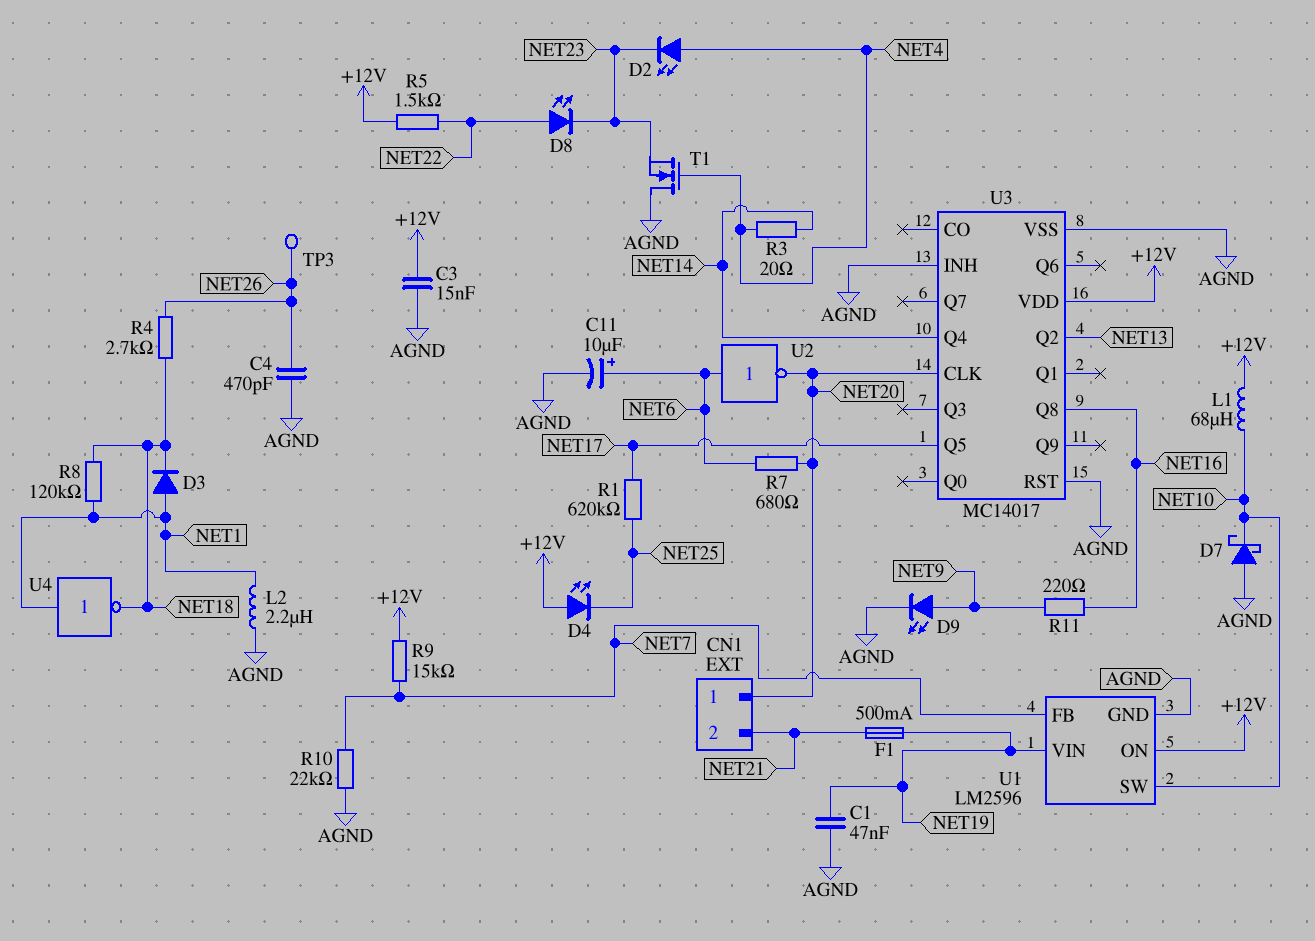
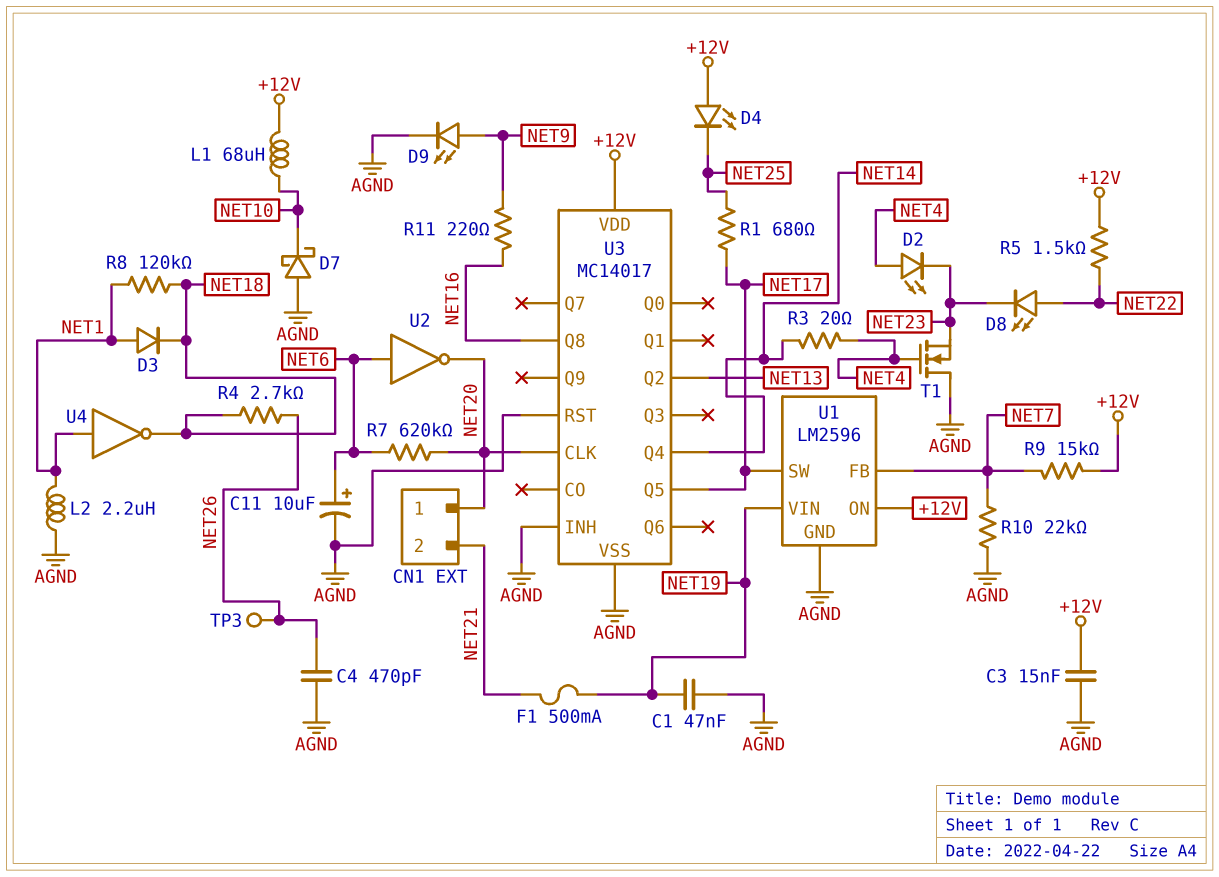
R1: 620k (NET17, NET25) -> 680 (NET17, NET25)
R7: 680 (NET6, NET20) -> 620k (NET6, NET20)
U1 pin SW: NET10 -> NET17

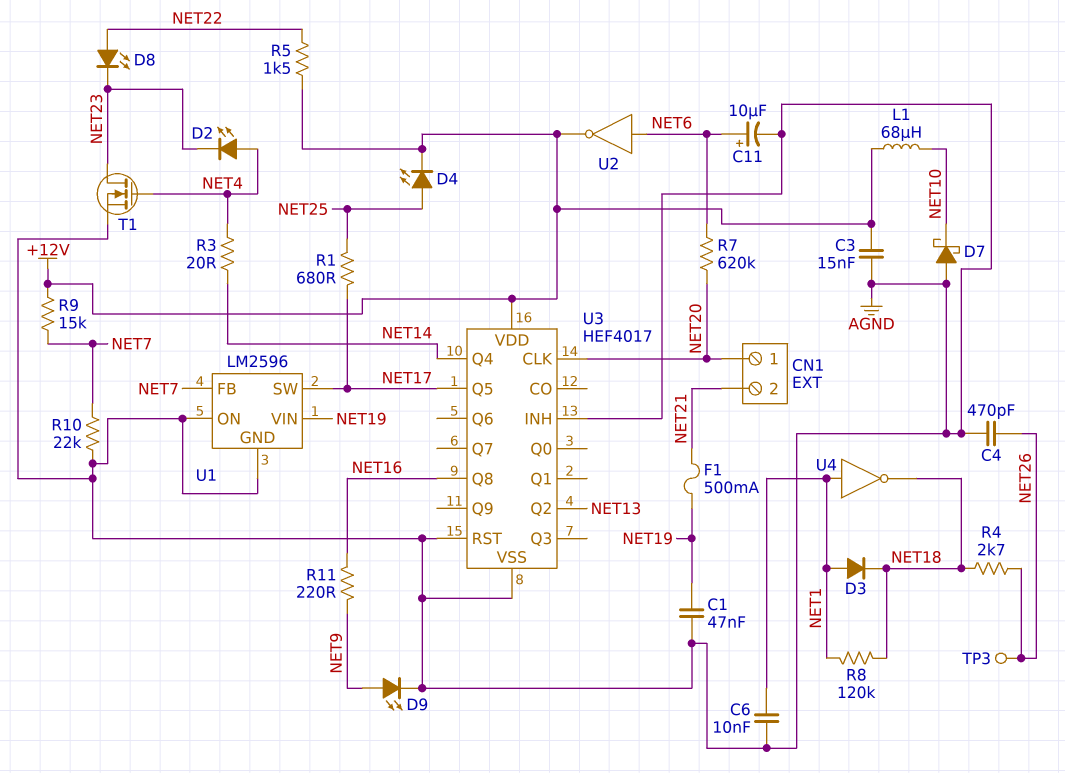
C6: none -> 10nF (AGND, NET1)
D4: LED (A +12V, K NET25) -> LED (A NET25, K +12V)
L2: 2.2uH (AGND, NET1) -> none
T1: NMOS (G NET4, D AGND, S NET23) -> NMOS (G NET4, D NET23, S AGND)
U1 pin ON: +12V -> AGND
U2: NOT (in NET6, out NET20) -> NOT (in NET6, out +12V)
U3: MC14017 -> HEF4017

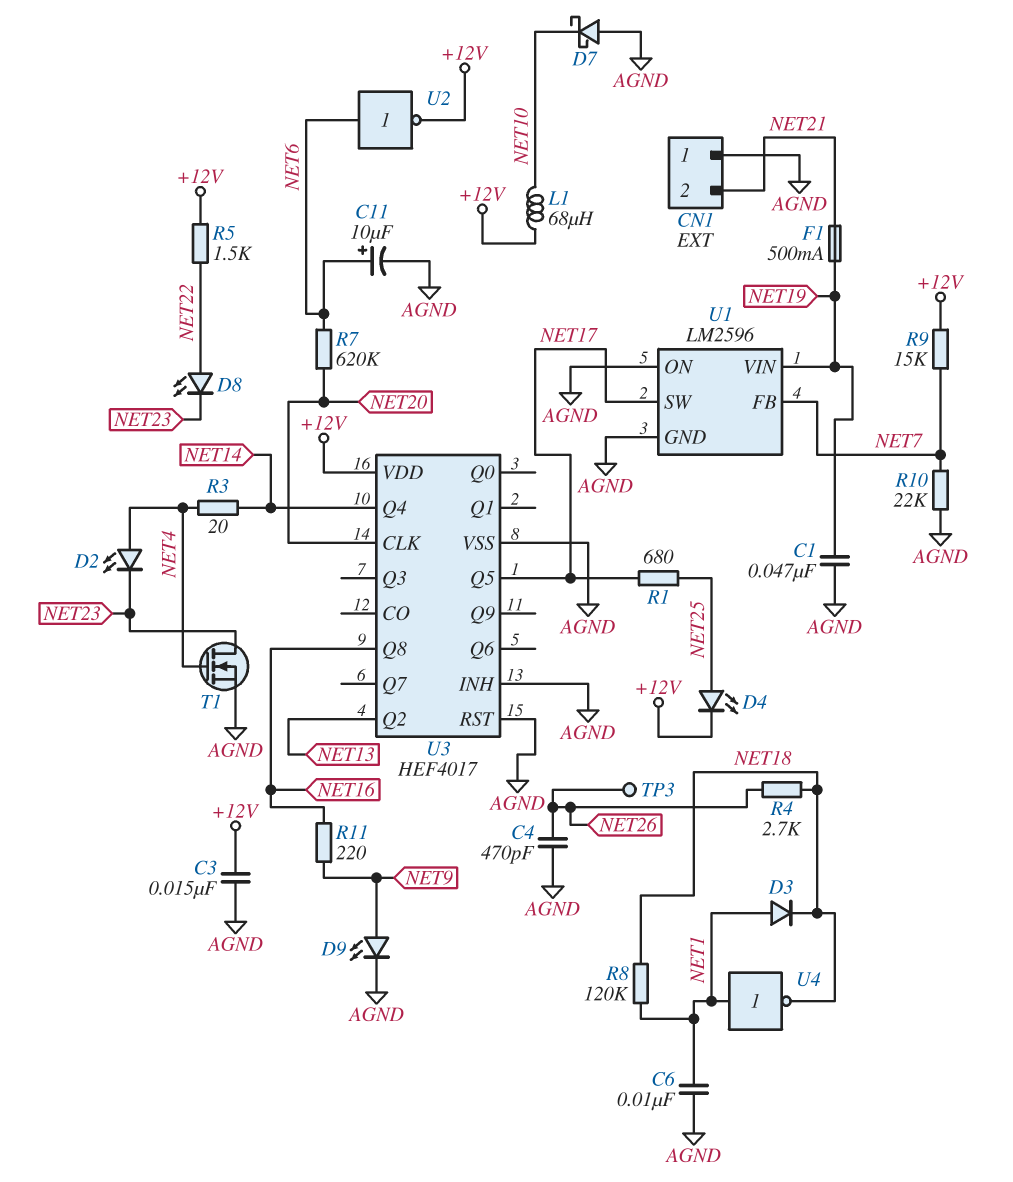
CN1 pin 1: NET20 -> AGND

